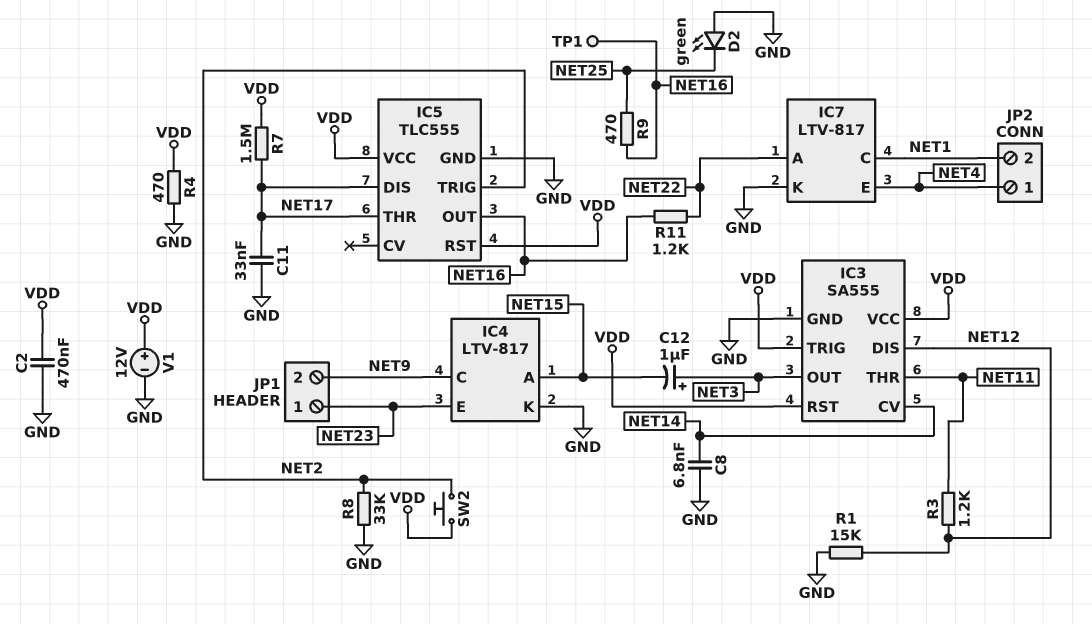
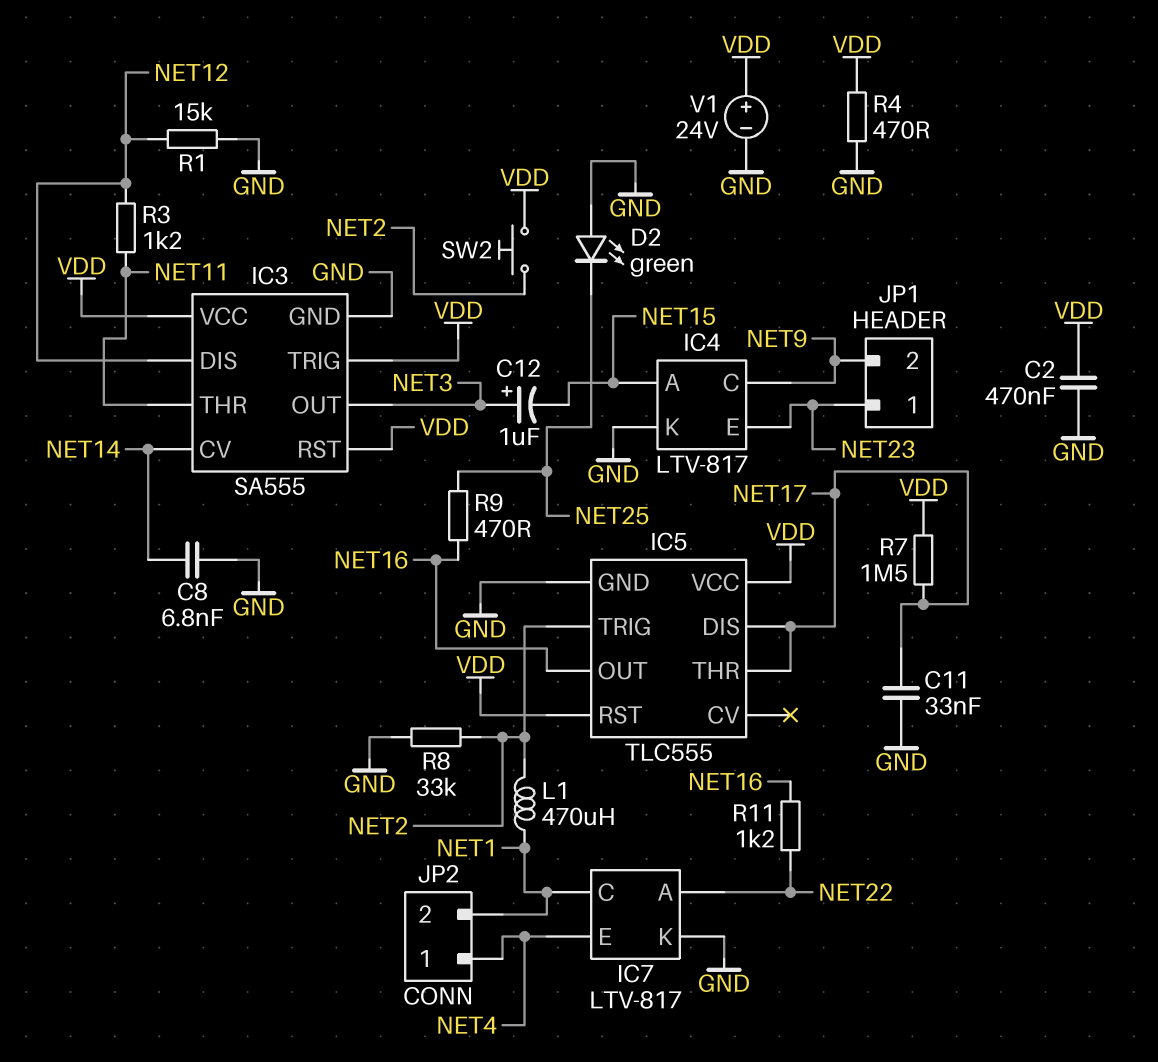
L1: none -> 470uH (NET1, NET2)
TP1: test point (NET16) -> none
V1: 12V (plus VDD, minus GND) -> 24V (plus VDD, minus GND)

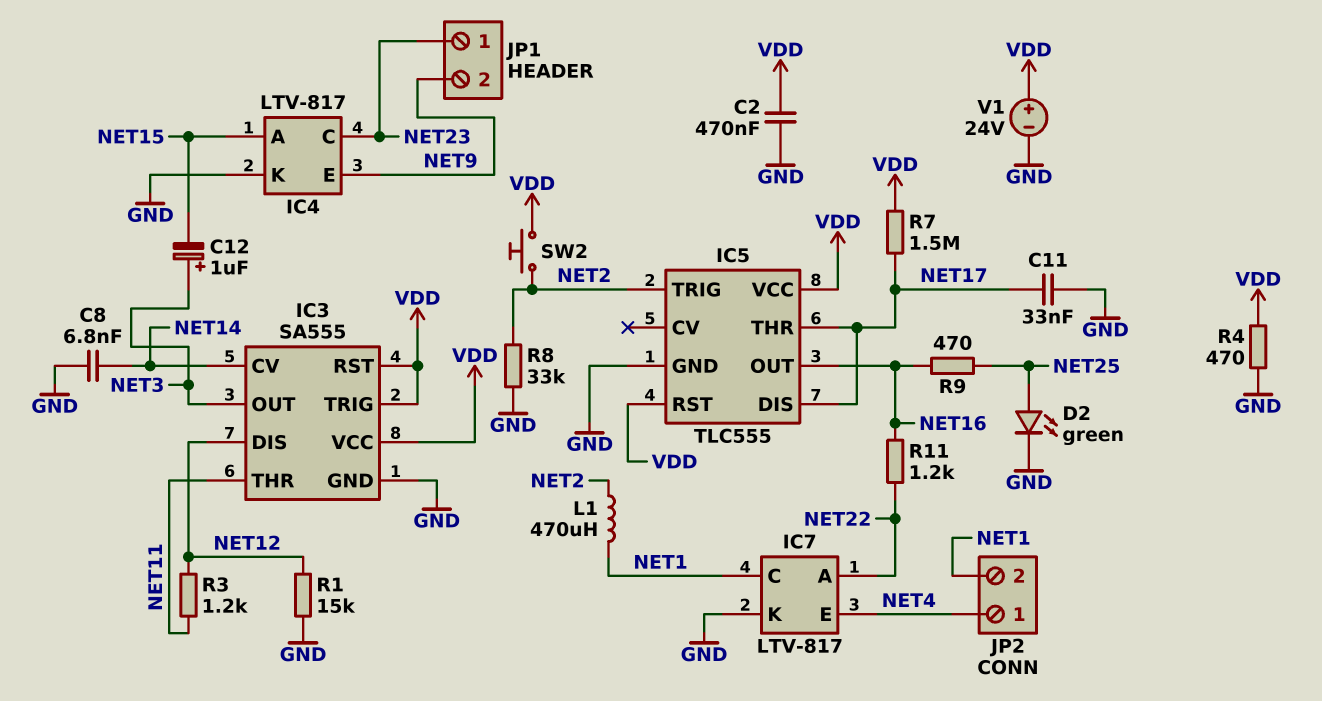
D2: LED green (A GND, K NET25) -> LED green (A NET25, K GND)
IC4 pin C: NET9 -> NET23
IC4 pin E: NET23 -> NET9

